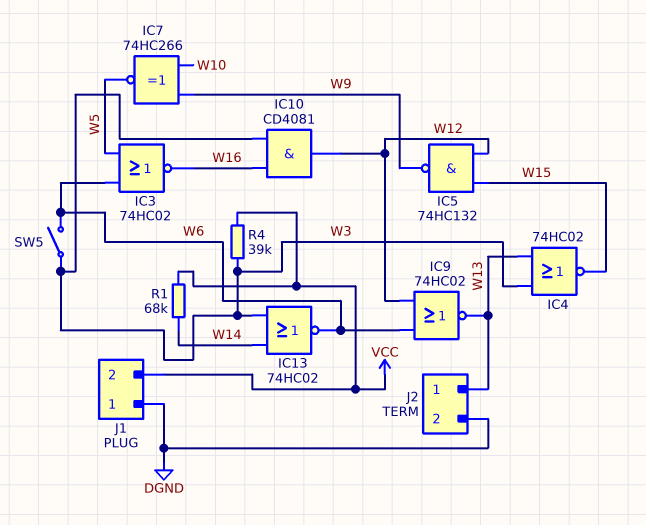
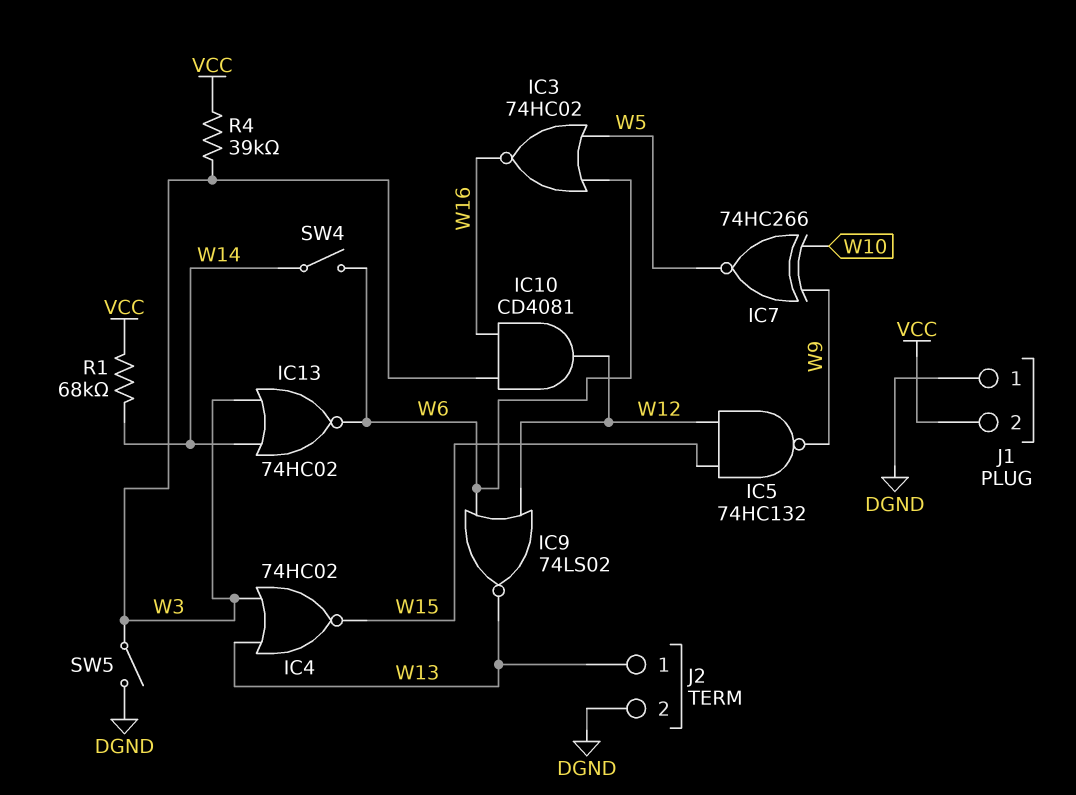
IC9: NOR 74HC02 (in W6, in W12, out W13) -> NOR 74LS02 (in W6, in W12, out W13)
SW4: none -> switch (W6, W14)
SW5: switch (W3, W6) -> switch (DGND, W3)

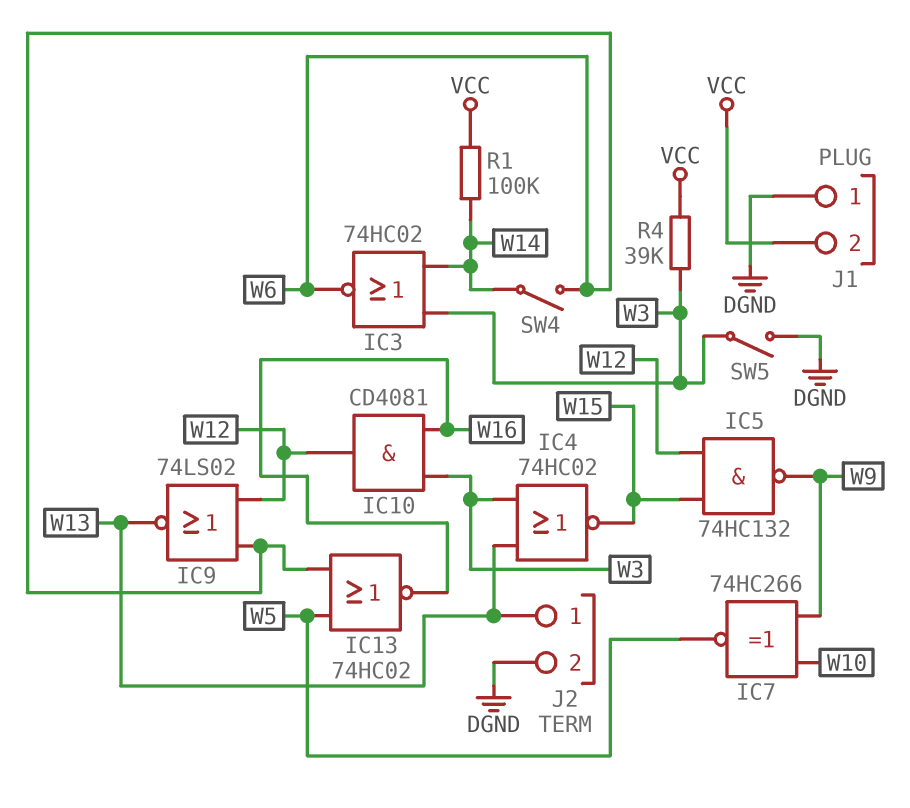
IC3: NOR 74HC02 (in W5, in W6, out W16) -> NOR 74HC02 (in W3, in W14, out W6)
IC13: NOR 74HC02 (in W3, in W14, out W6) -> NOR 74HC02 (in W5, in W6, out W16)
R1: 68k (VCC, W14) -> 100k (VCC, W14)

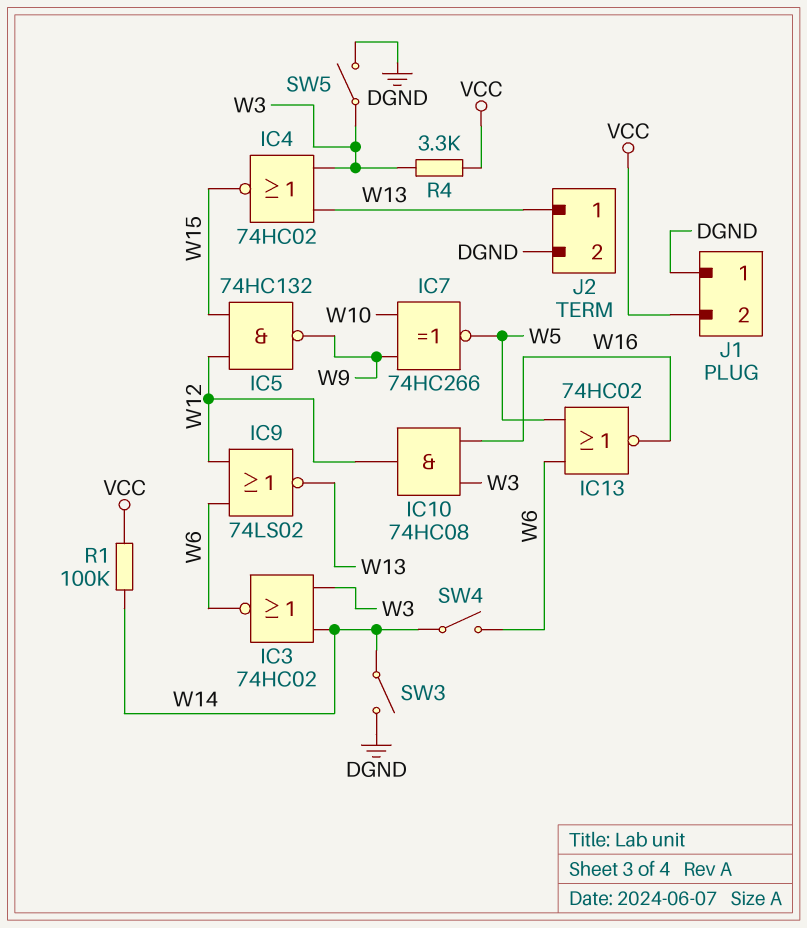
IC10: AND CD4081 (in W3, in W16, out W12) -> AND 74HC08 (in W3, in W16, out W12)
R4: 39k (VCC, W3) -> 3.3k (VCC, W3)
SW3: none -> switch (DGND, W14)

